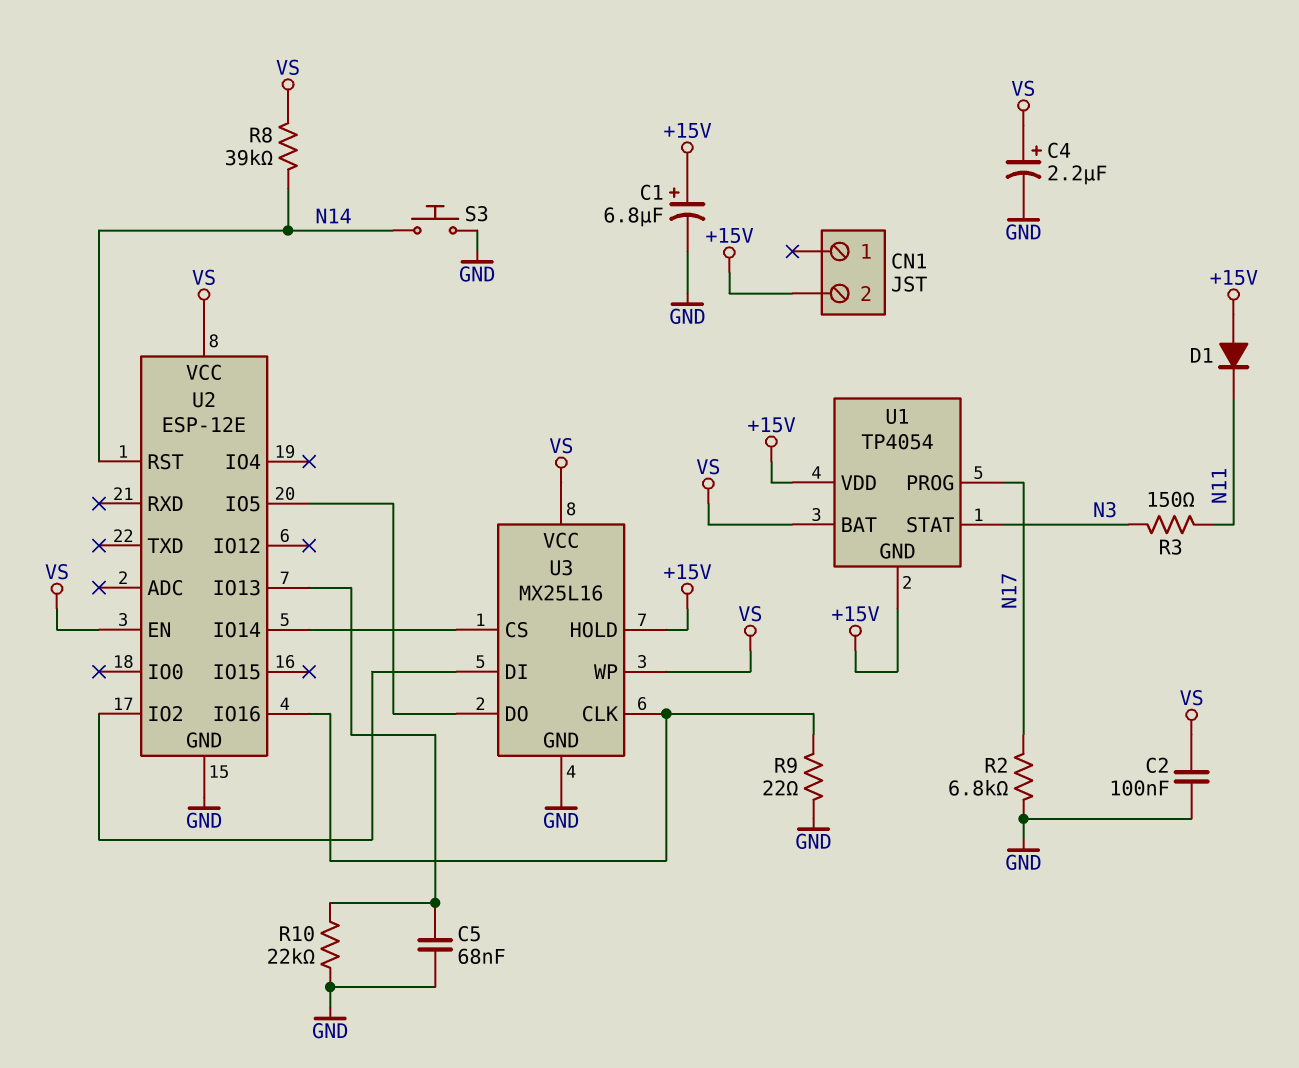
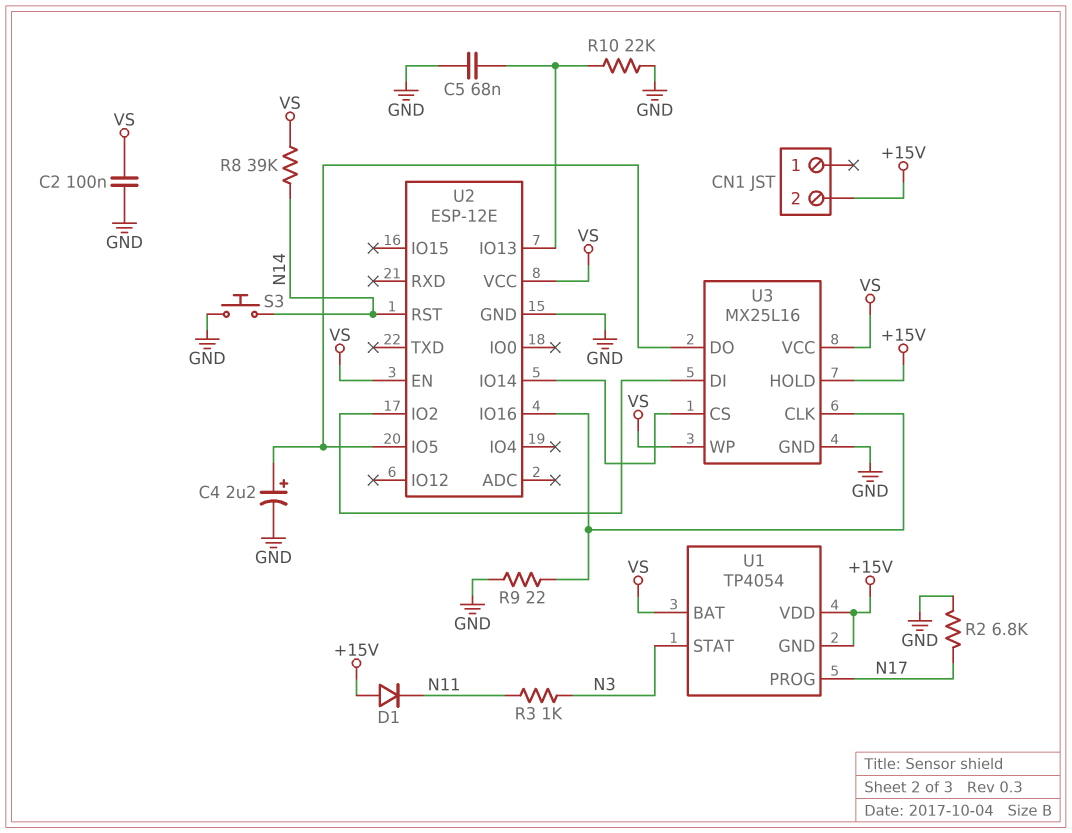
C1: 6.8uF (plus +15V, minus GND) -> none
C4: 2.2uF (plus VS, minus GND) -> 2.2uF (plus U2/IO5, minus GND)
R3: 150 (N3, N11) -> 1k (N3, N11)

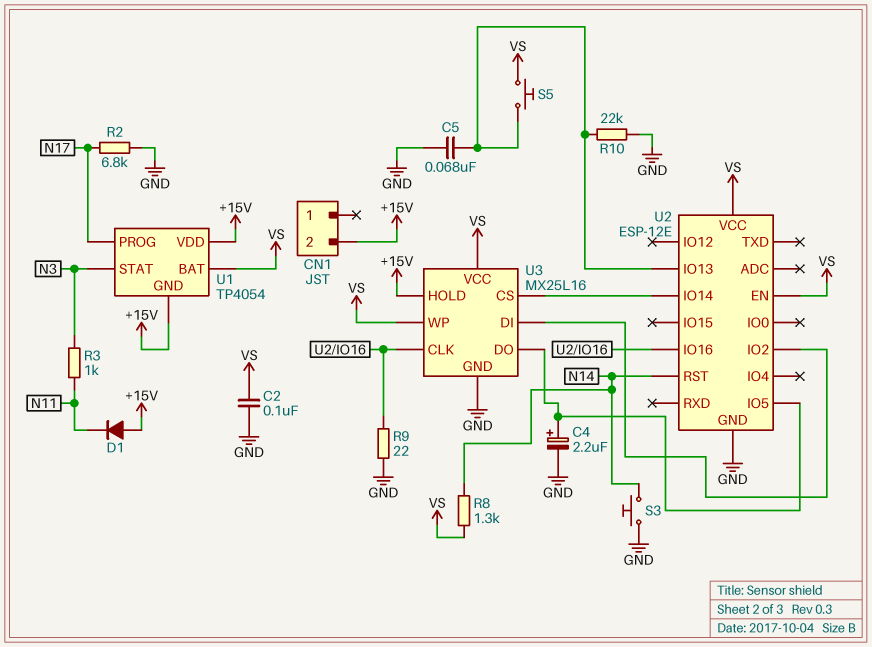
R8: 39k (N14, VS) -> 1.3k (N14, VS)
S5: none -> button (U2/IO13, VS)

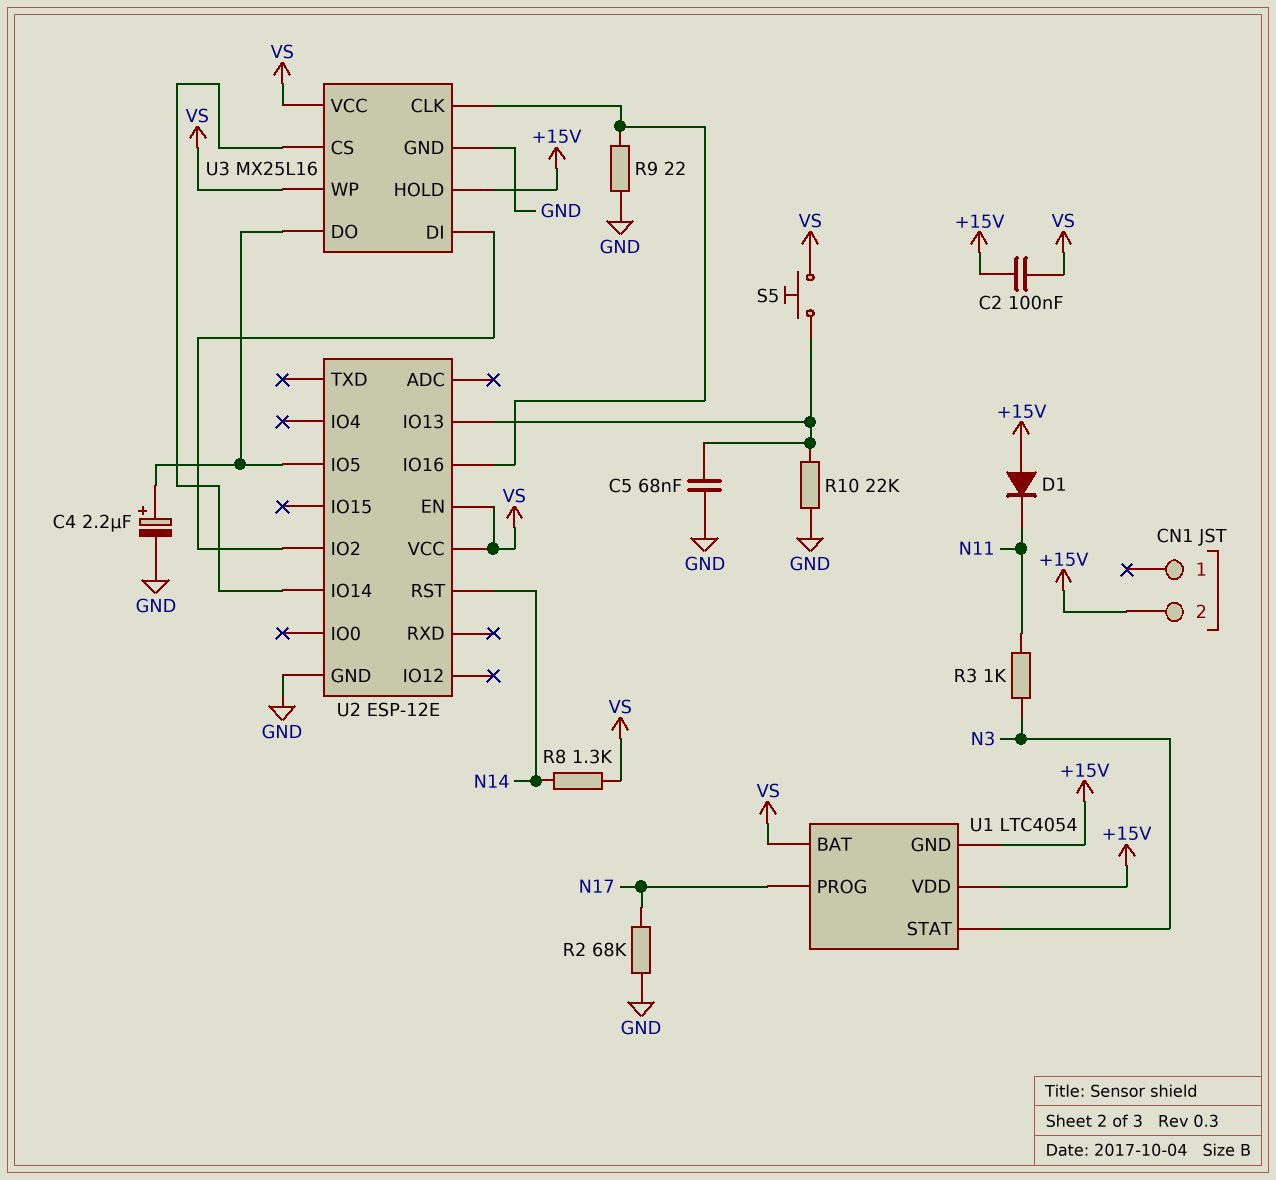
C2: 100nF (GND, VS) -> 100nF (+15V, VS)
R2: 6.8k (GND, N17) -> 68k (GND, N17)
S3: button (GND, N14) -> none
U1: TP4054 -> LTC4054

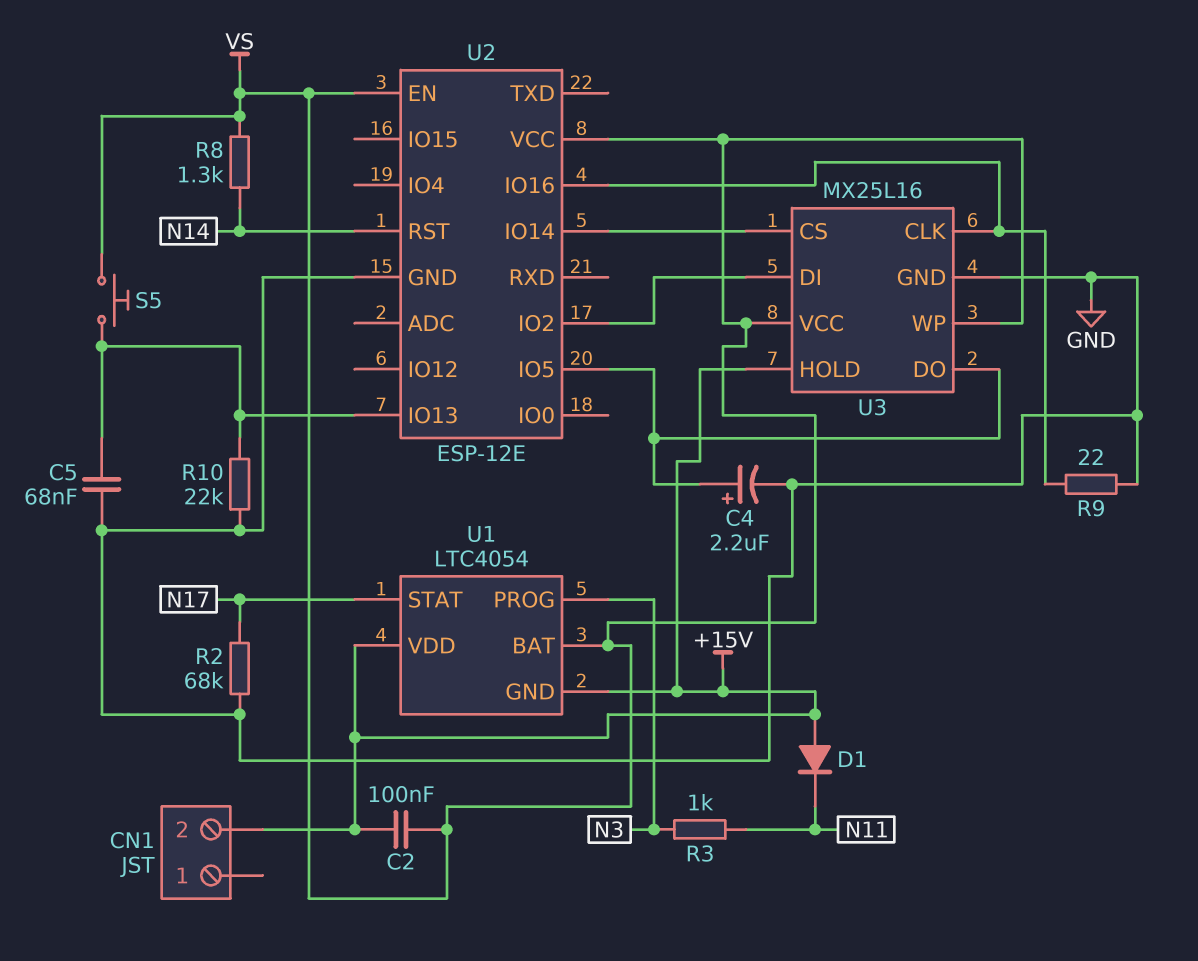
U1 pin PROG: N17 -> N3
U1 pin STAT: N3 -> N17

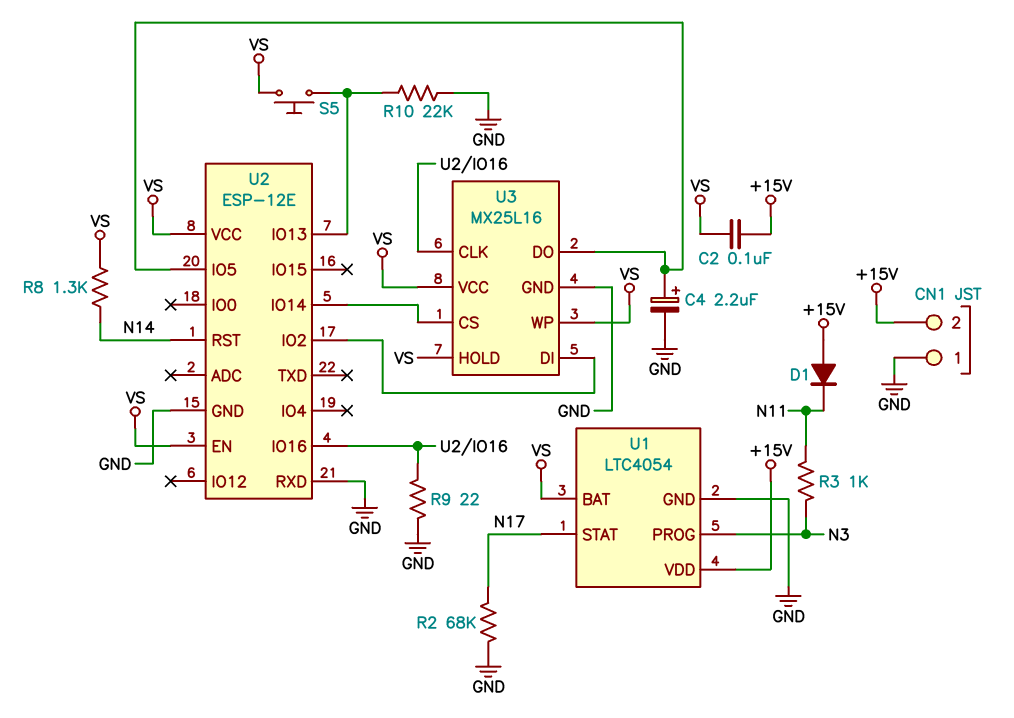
C5: 68nF (GND, U2/IO13) -> none
CN1 pin 1: none -> GND
U1 pin GND: +15V -> GND
U2 pin RXD: none -> GND
U3 pin HOLD: +15V -> VS

